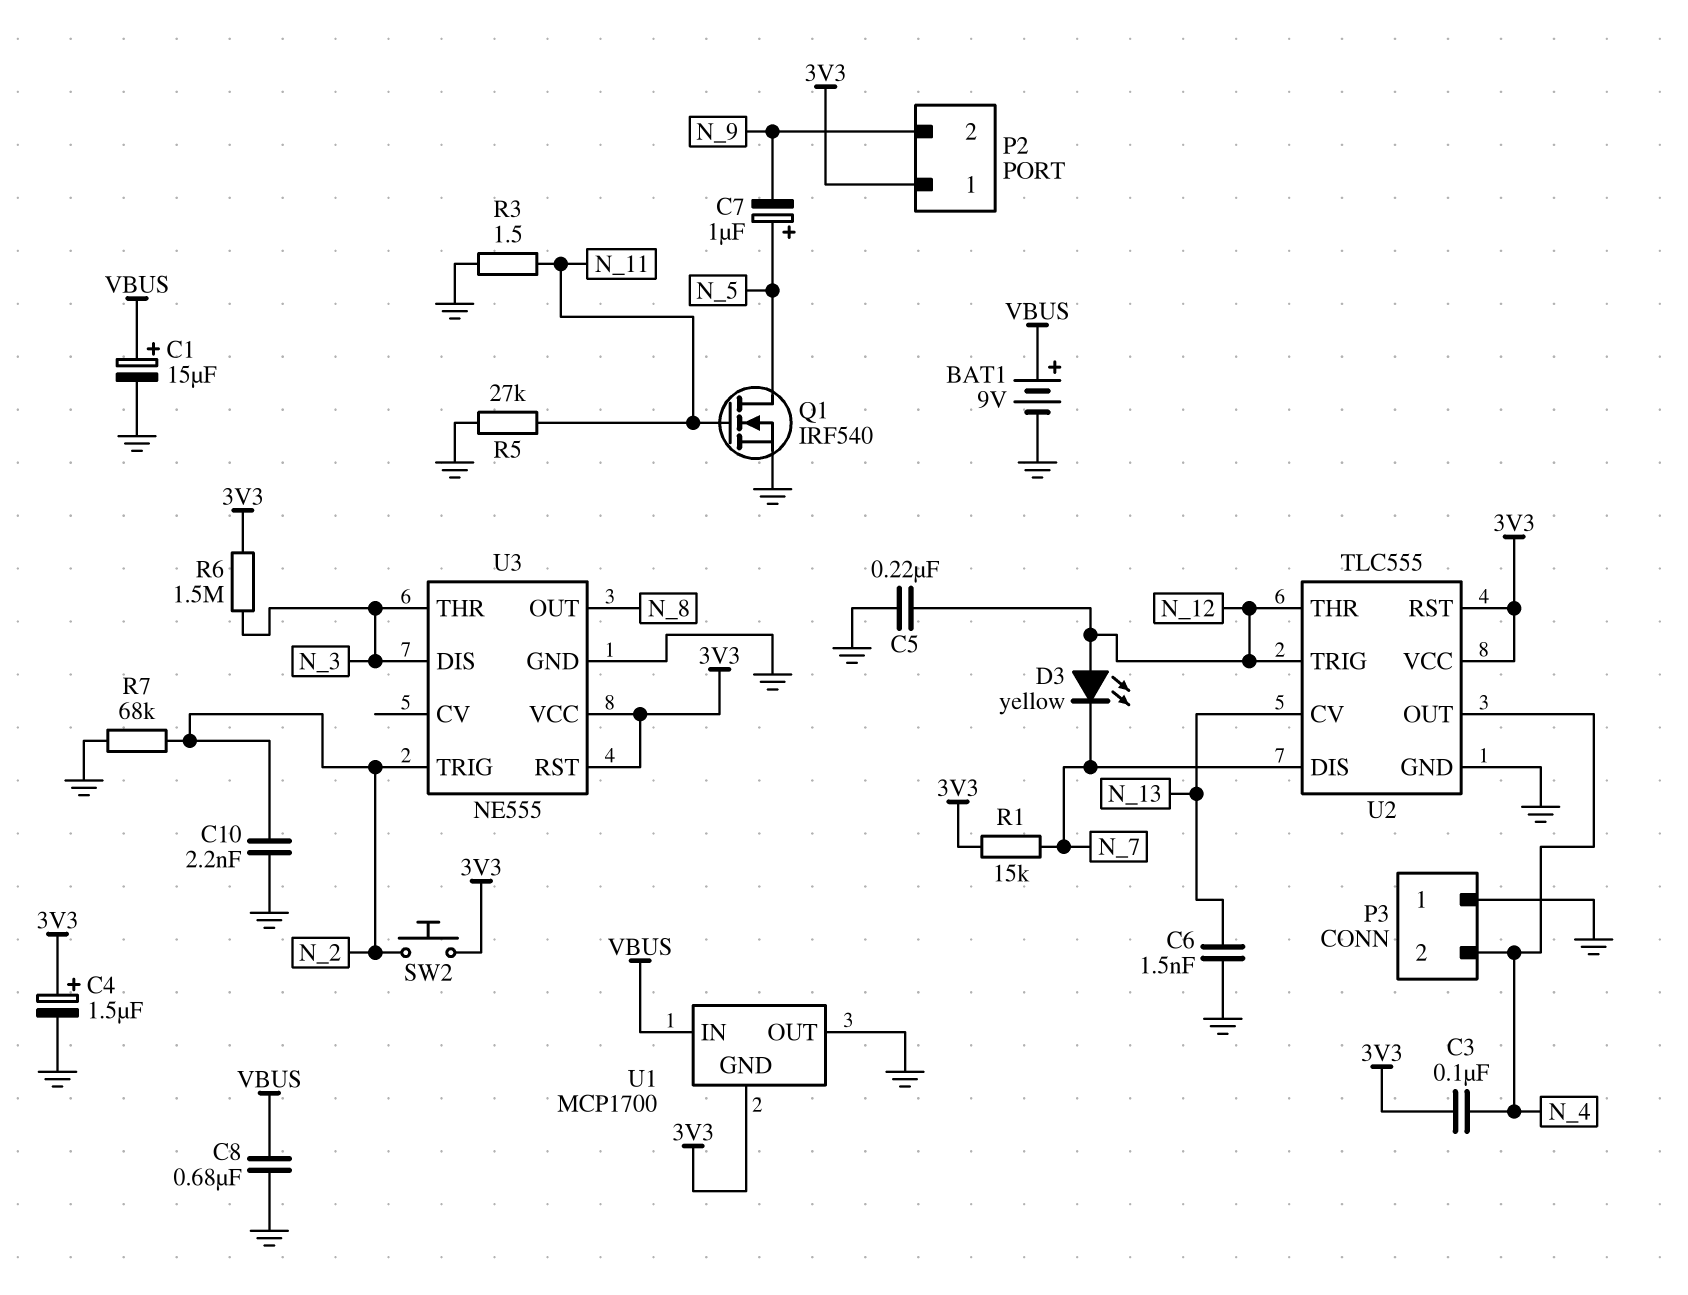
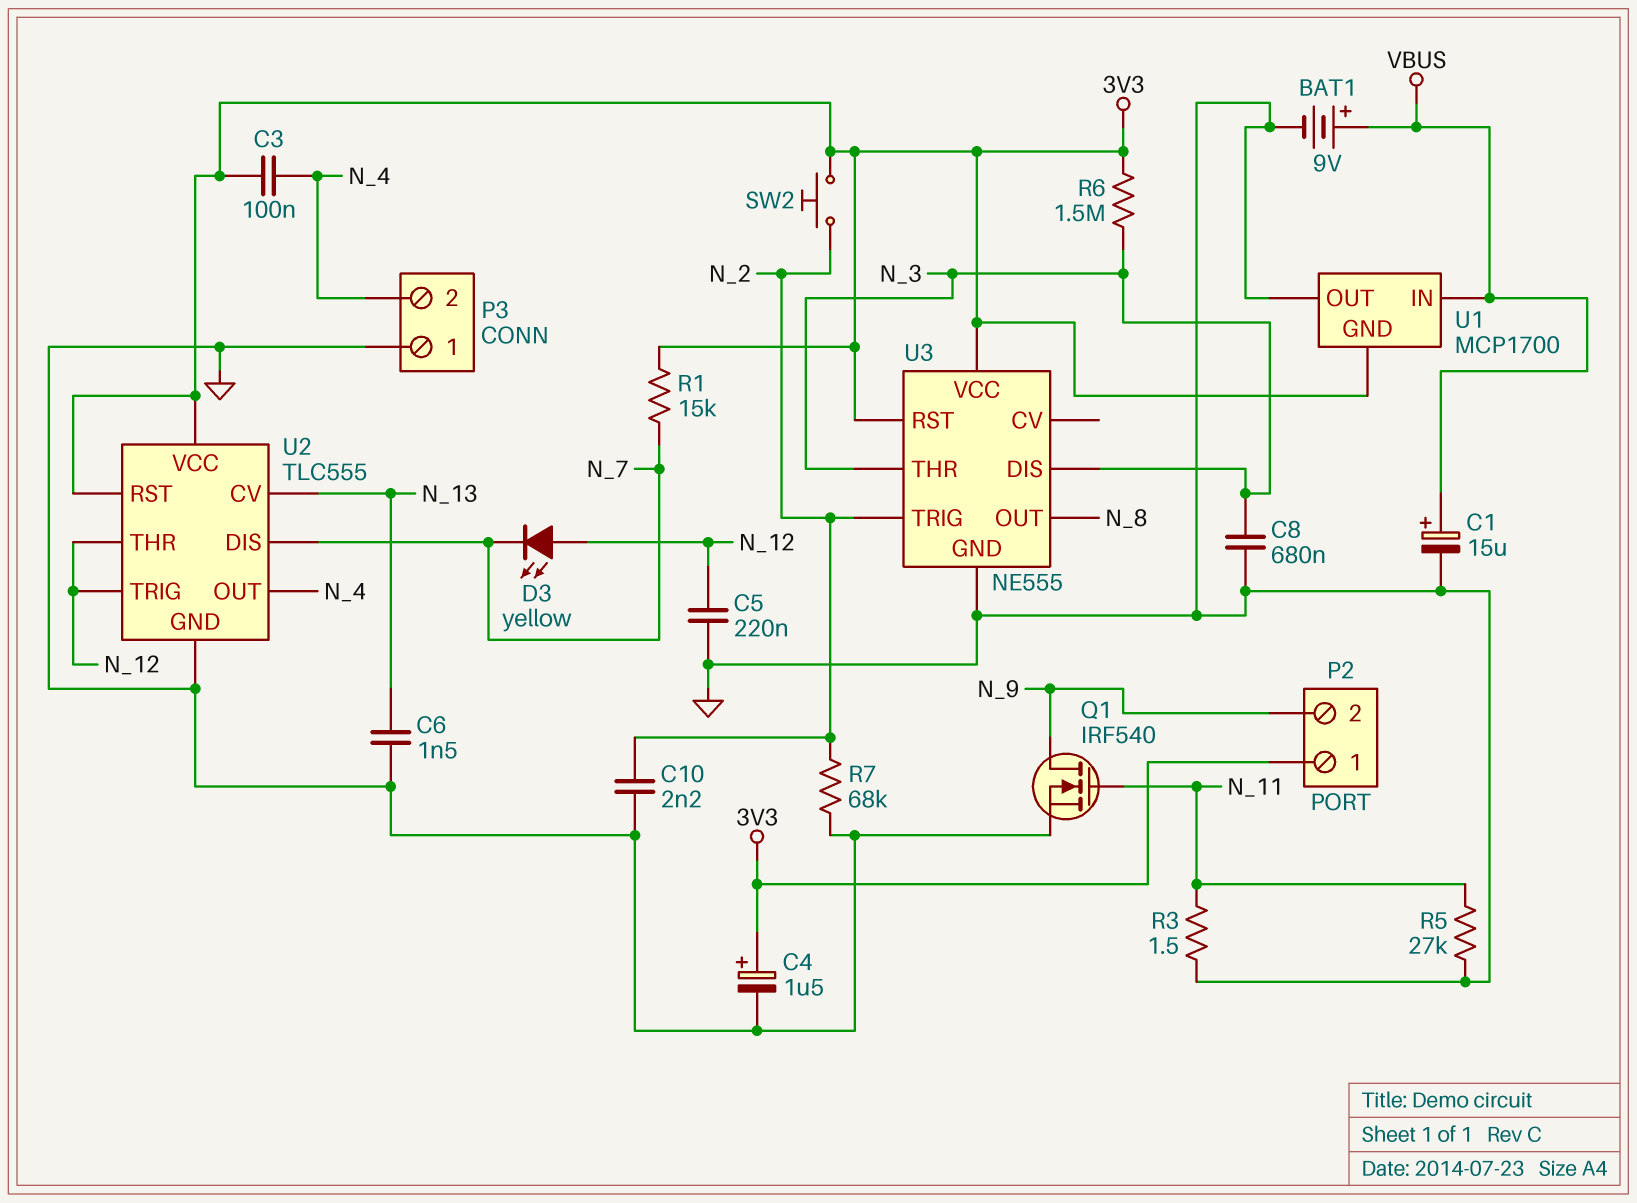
C7: 1uF (plus N_5, minus N_9) -> none
C8: 680nF (GND, VBUS) -> 680nF (GND, N_3)
Q1: NMOS IRF540 (G N_11, D N_5, S GND) -> NMOS IRF540 (G N_11, D N_9, S GND)

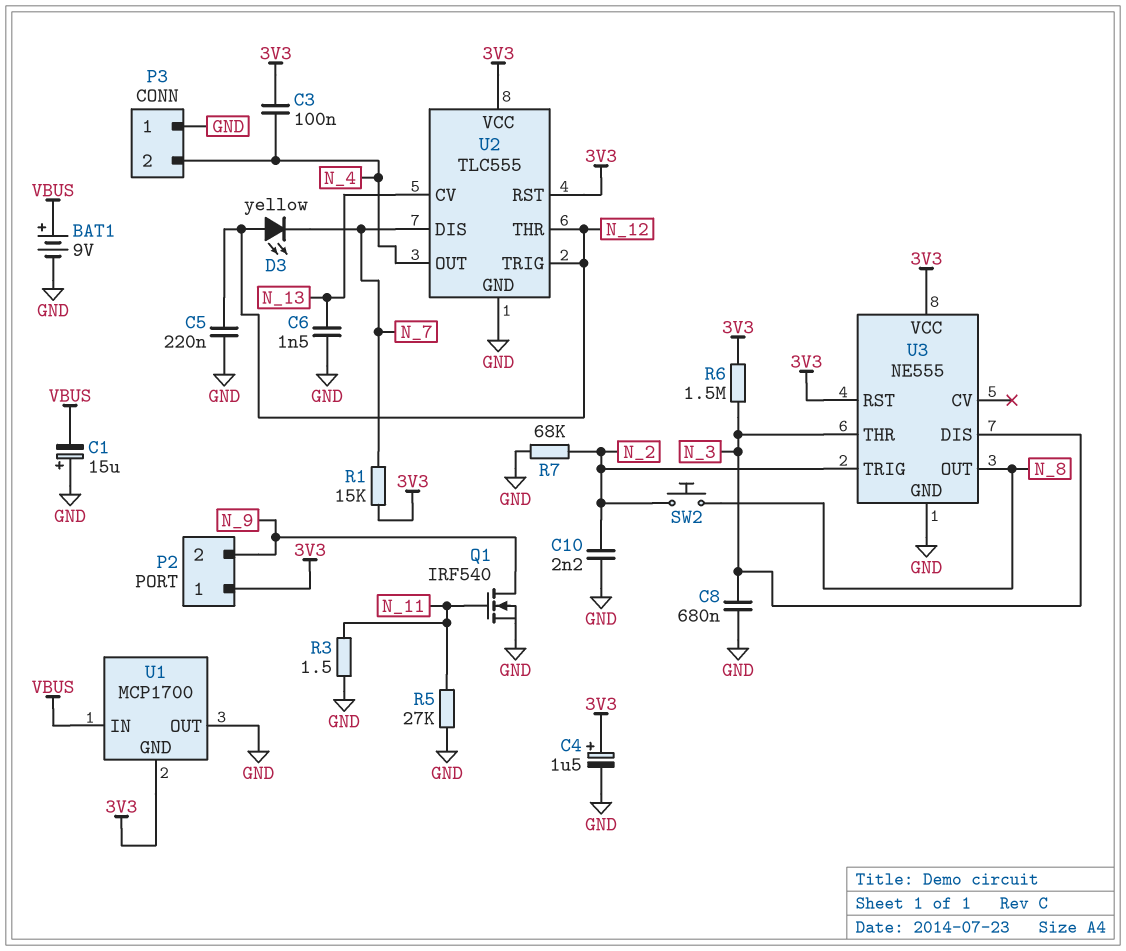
C1: 15uF (plus VBUS, minus GND) -> 15uF (plus GND, minus VBUS)
SW2: button (3V3, N_2) -> button (N_2, N_8)

